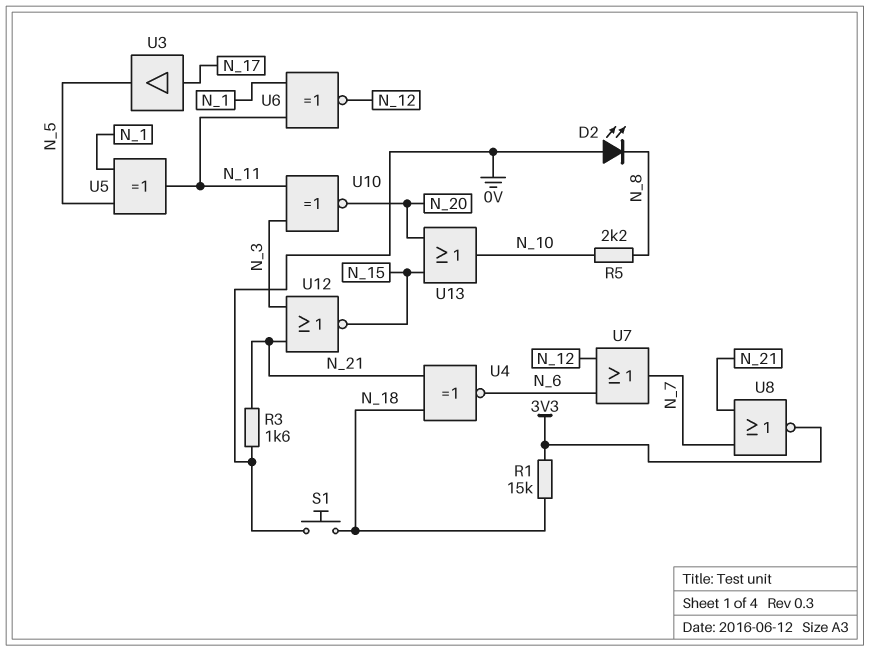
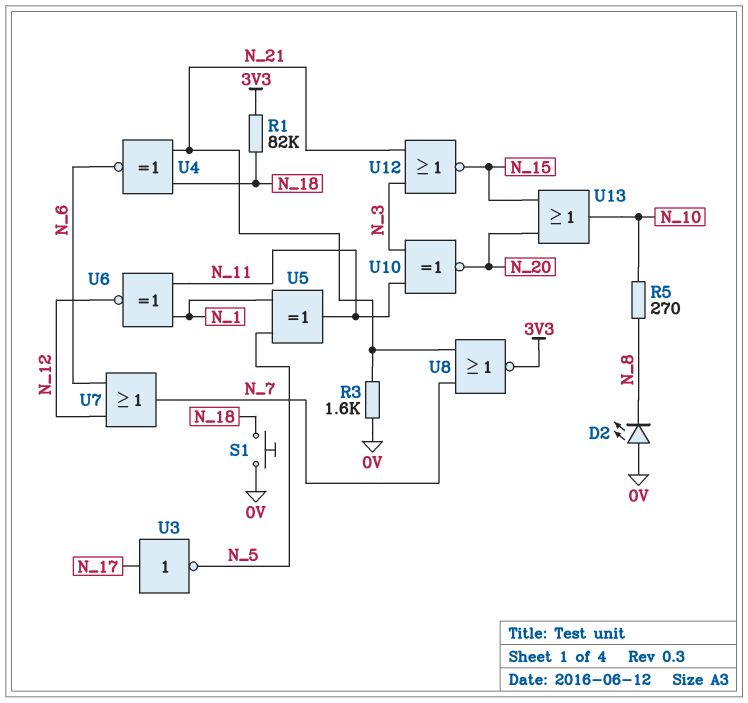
R1: 15k (3V3, N_18) -> 82k (3V3, N_18)
R5: 2.2k (N_8, N_10) -> 270 (N_8, N_10)
U3: buffer (in N_17, out N_5) -> NOT (in N_17, out N_5)

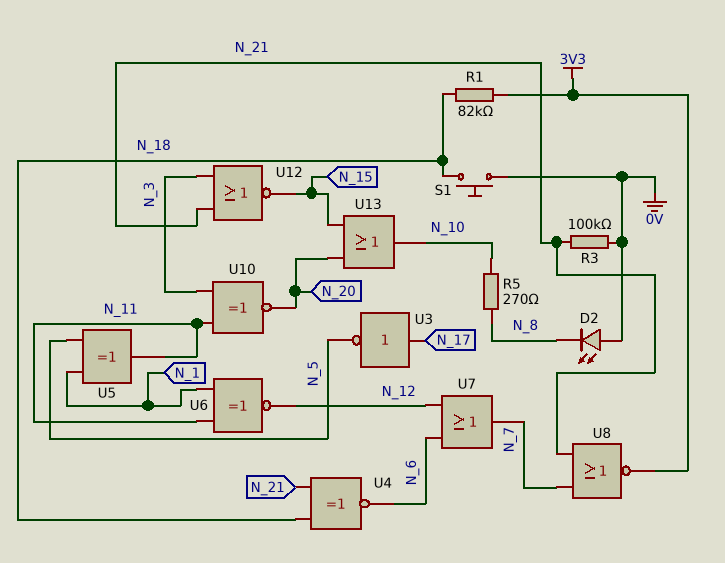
R3: 1.6k (0V, N_21) -> 100k (0V, N_21)

